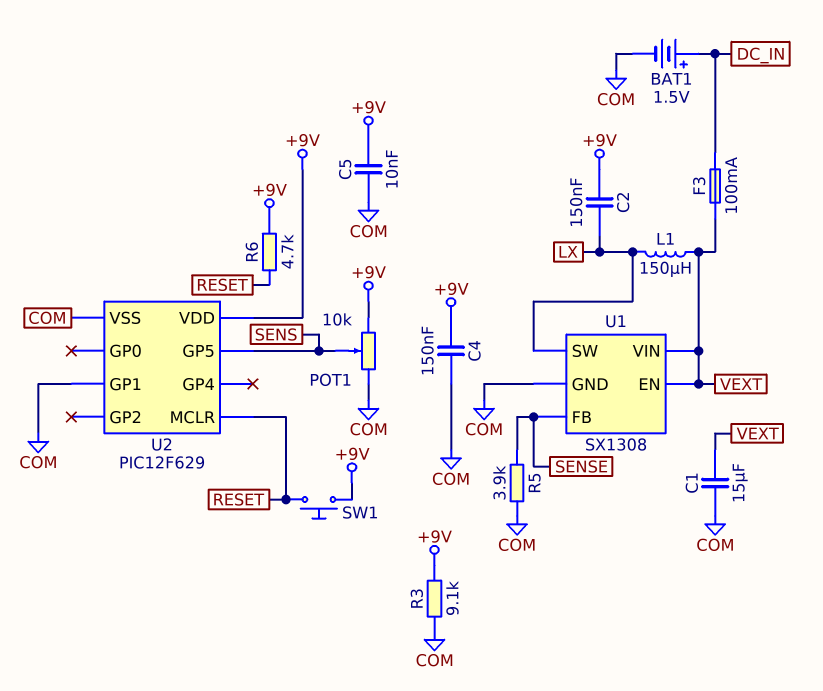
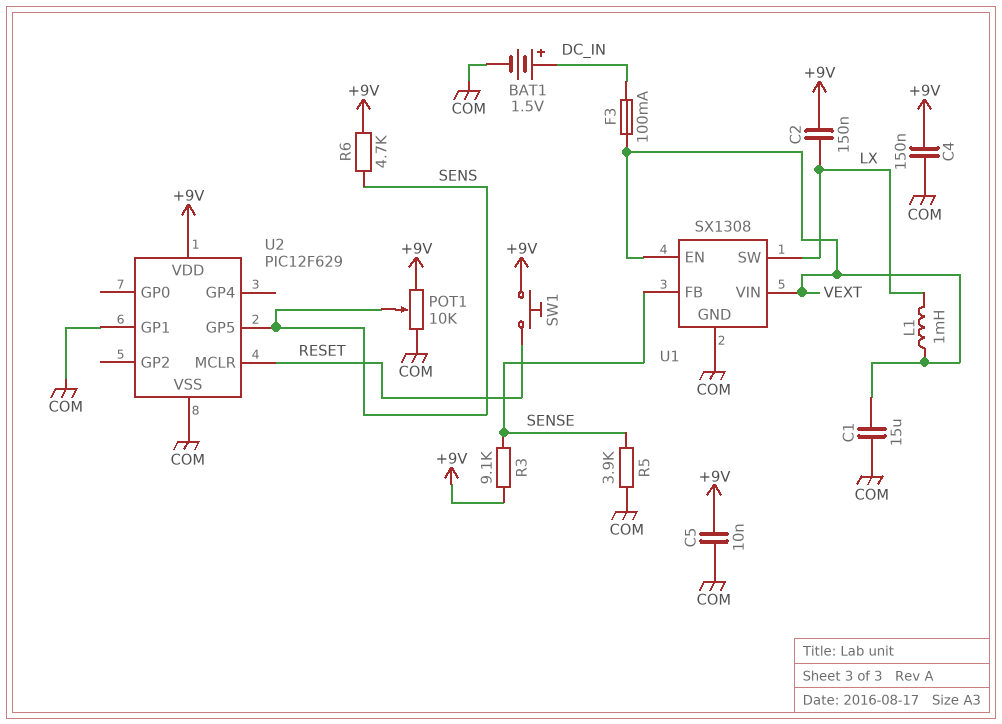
L1: 150uH (LX, VEXT) -> 1mH (LX, VEXT)
R3: 9.1k (+9V, COM) -> 9.1k (+9V, SENSE)
R6: 4.7k (+9V, RESET) -> 4.7k (+9V, SENS)

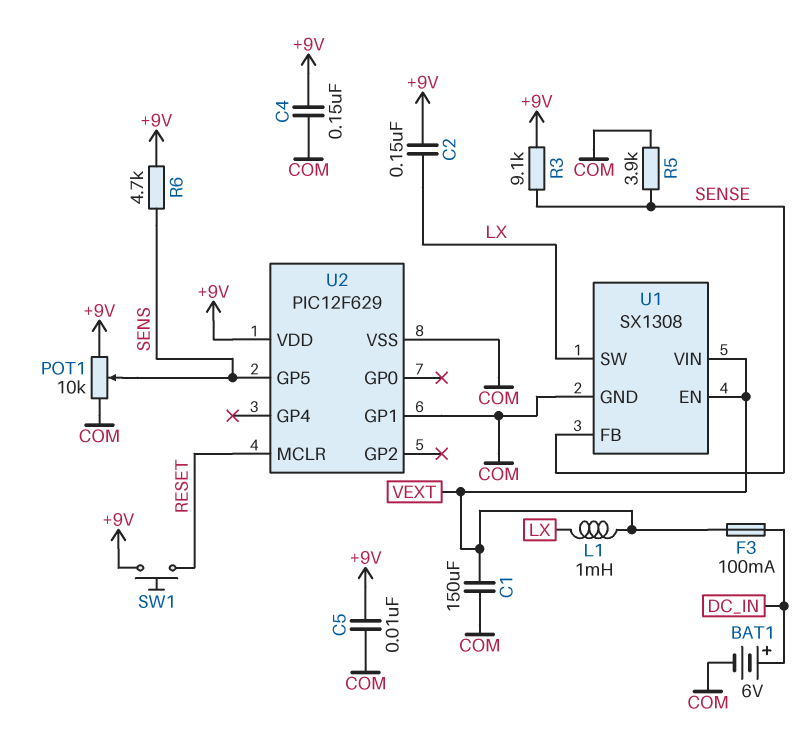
BAT1: 1.5V (plus DC_IN, minus COM) -> 6V (plus DC_IN, minus COM)
C1: 15uF (COM, VEXT) -> 150uF (COM, VEXT)

